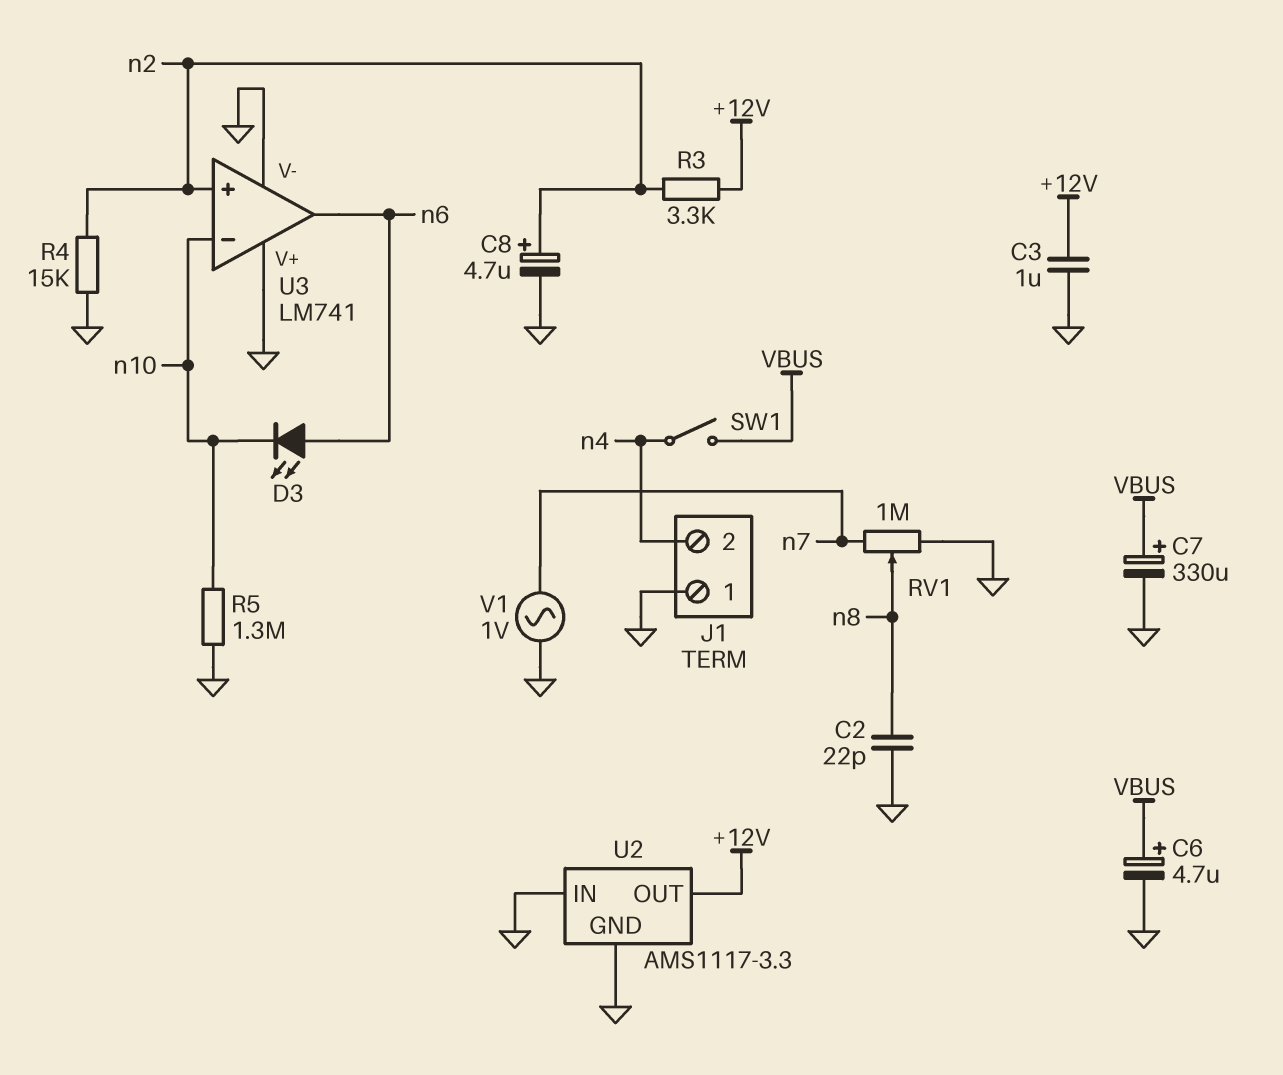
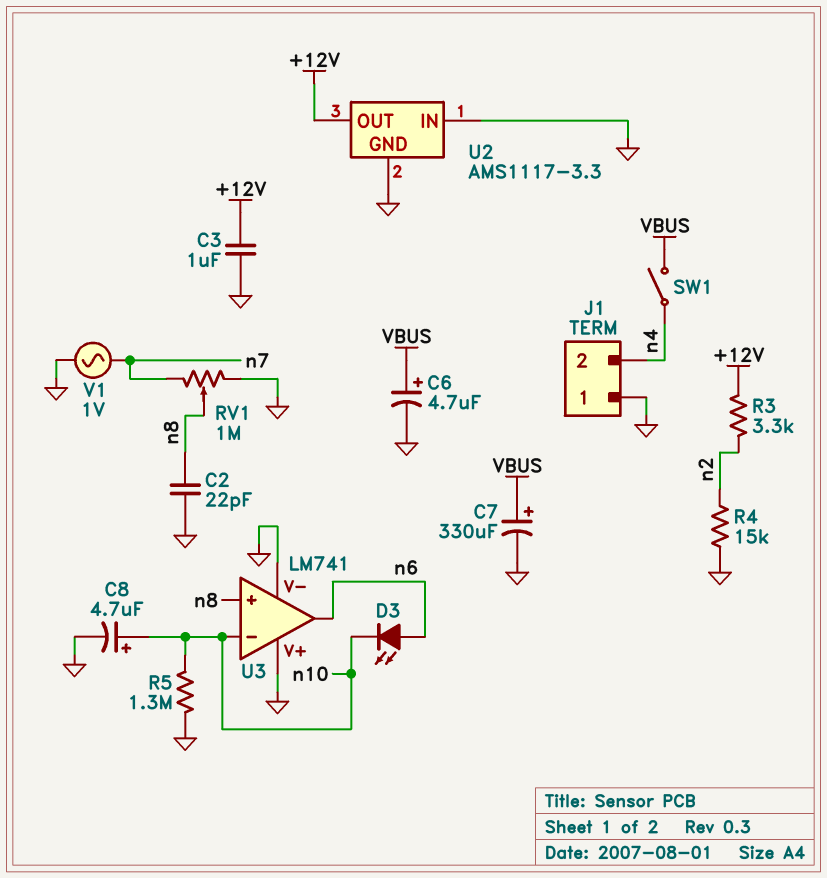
C8: 4.7uF (plus n2, minus GND) -> 4.7uF (plus n10, minus GND)
U3 pin in+: n2 -> n8

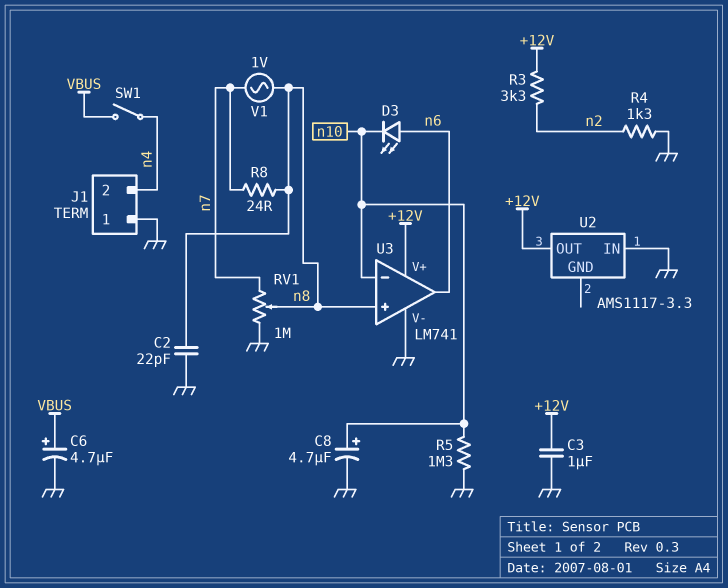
C7: 330uF (plus VBUS, minus GND) -> none
R4: 15k (GND, n2) -> 1.3k (GND, n2)
R8: none -> 24 (n7, n8)
U2 pin GND: GND -> none
U3 pin V+: GND -> +12V
V1: AC 1V (GND, n7) -> AC 1V (n7, n8)

